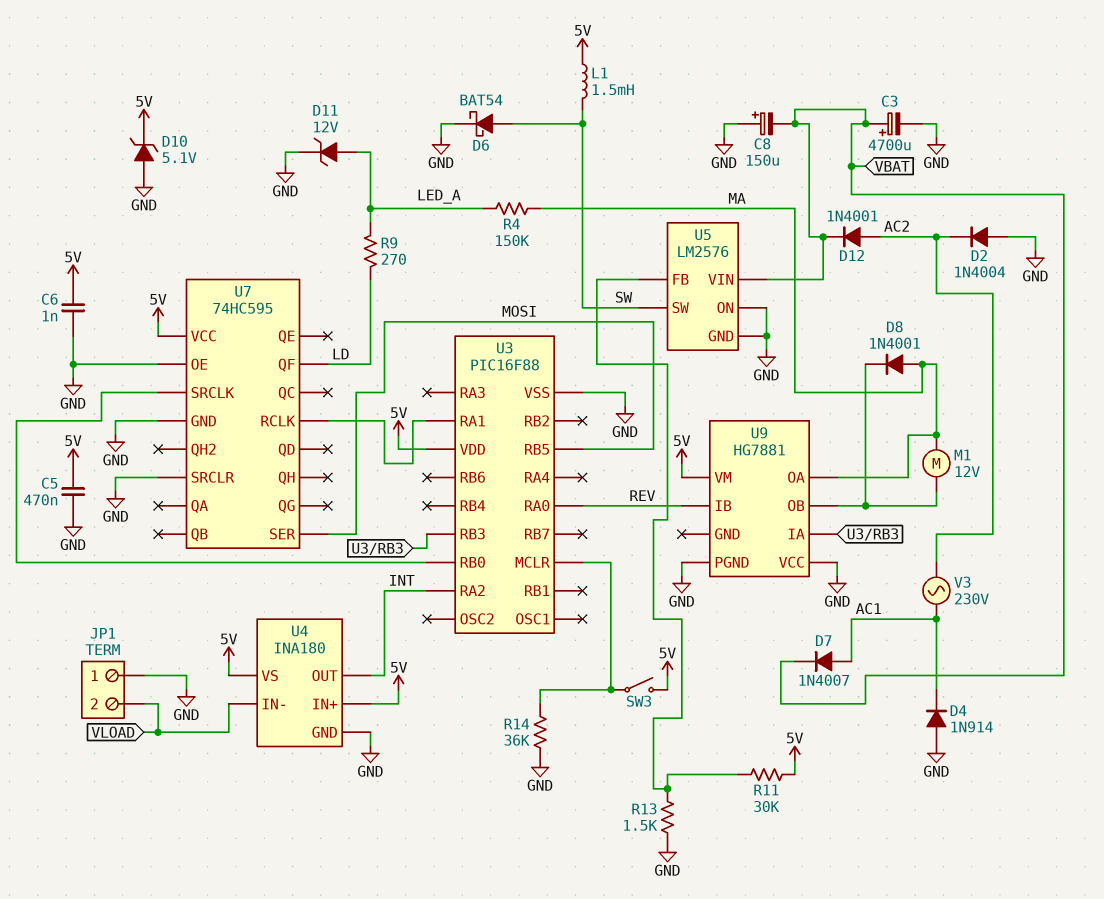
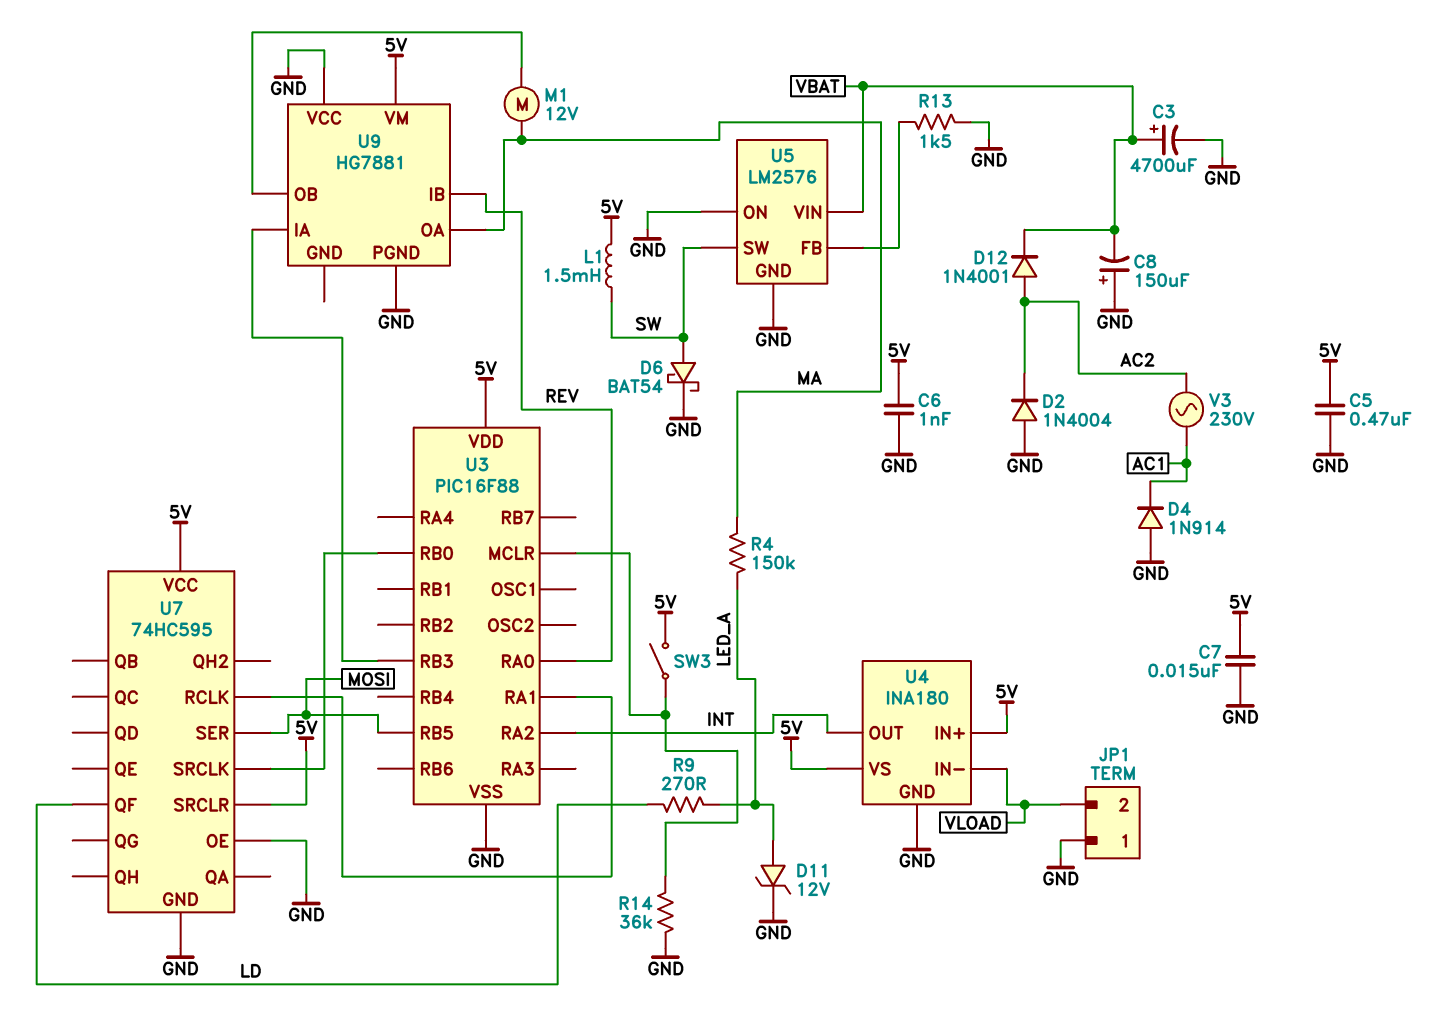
C7: none -> 15nF (5V, GND)
D7: diode 1N4007 (A AC1, K VBAT) -> none
D8: diode 1N4001 (A MA, K U9/OB) -> none
D10: zener 5.1V (A GND, K 5V) -> none
R11: 30k (5V, U5/FB) -> none
U7 pin SRCLR: GND -> 5V

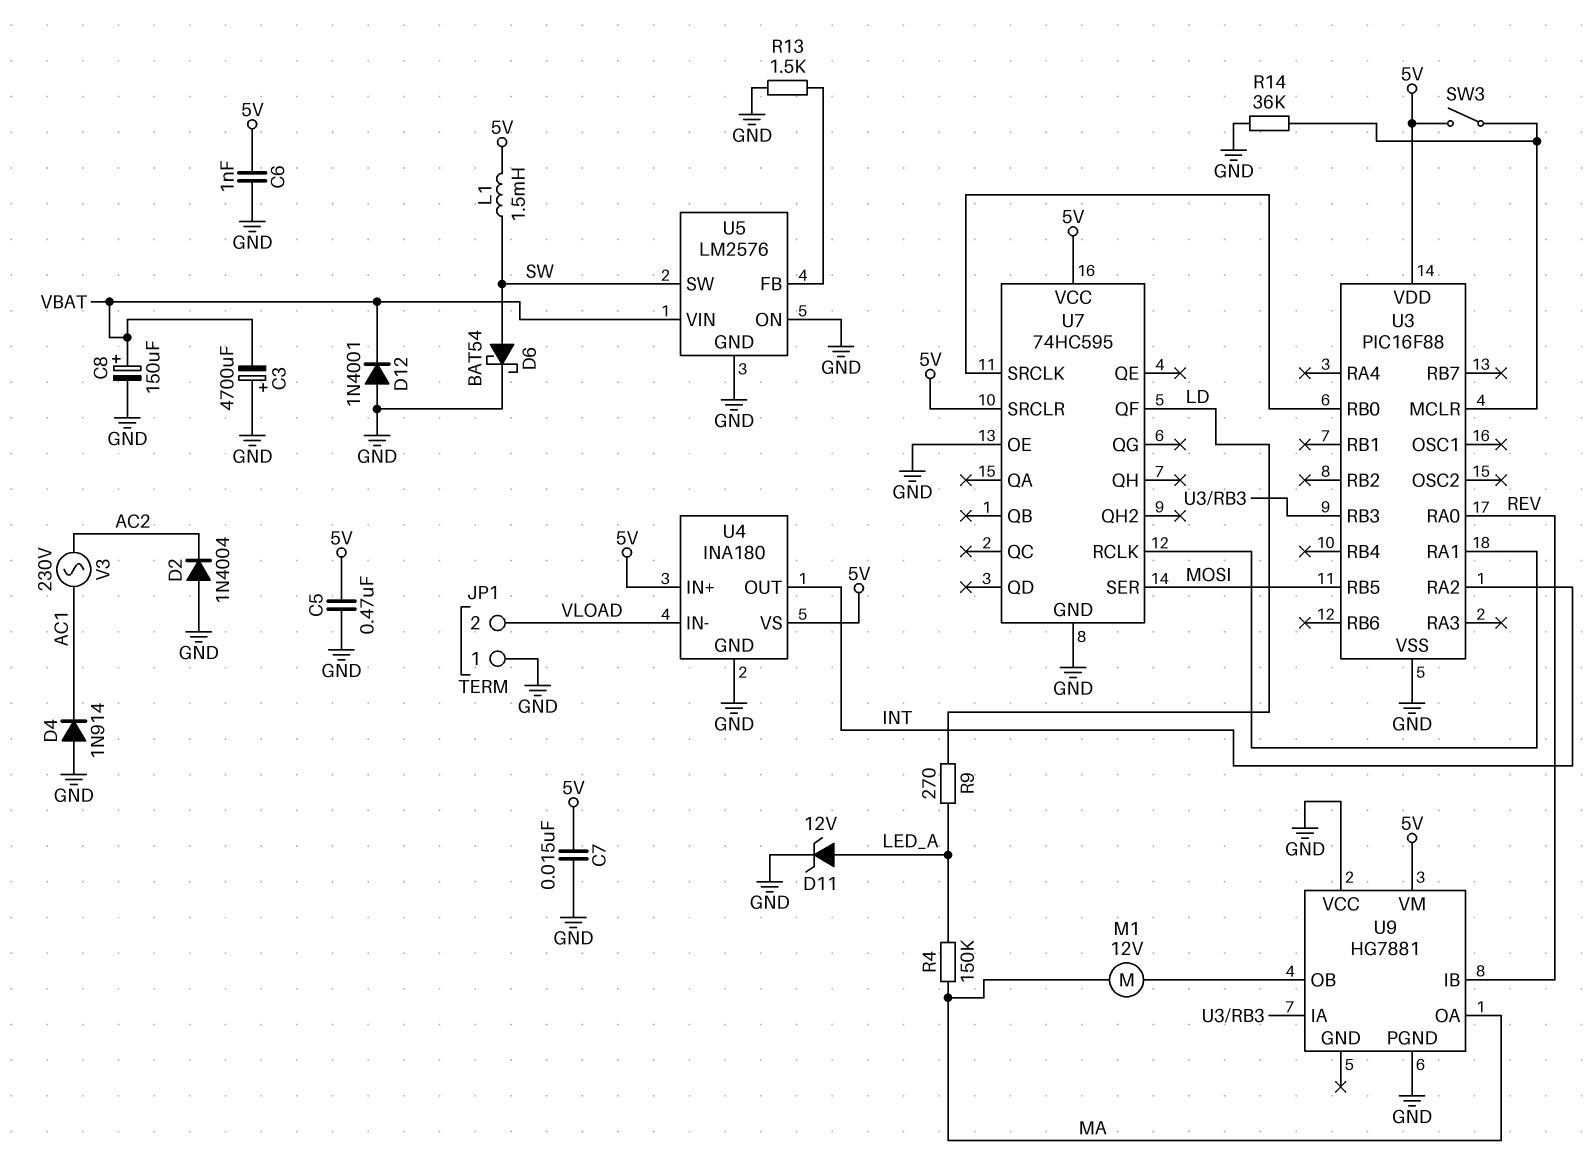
C3: 4700uF (plus VBAT, minus GND) -> 4700uF (plus GND, minus VBAT)
C8: 150uF (plus GND, minus VBAT) -> 150uF (plus VBAT, minus GND)
D12: diode 1N4001 (A AC2, K VBAT) -> diode 1N4001 (A GND, K VBAT)

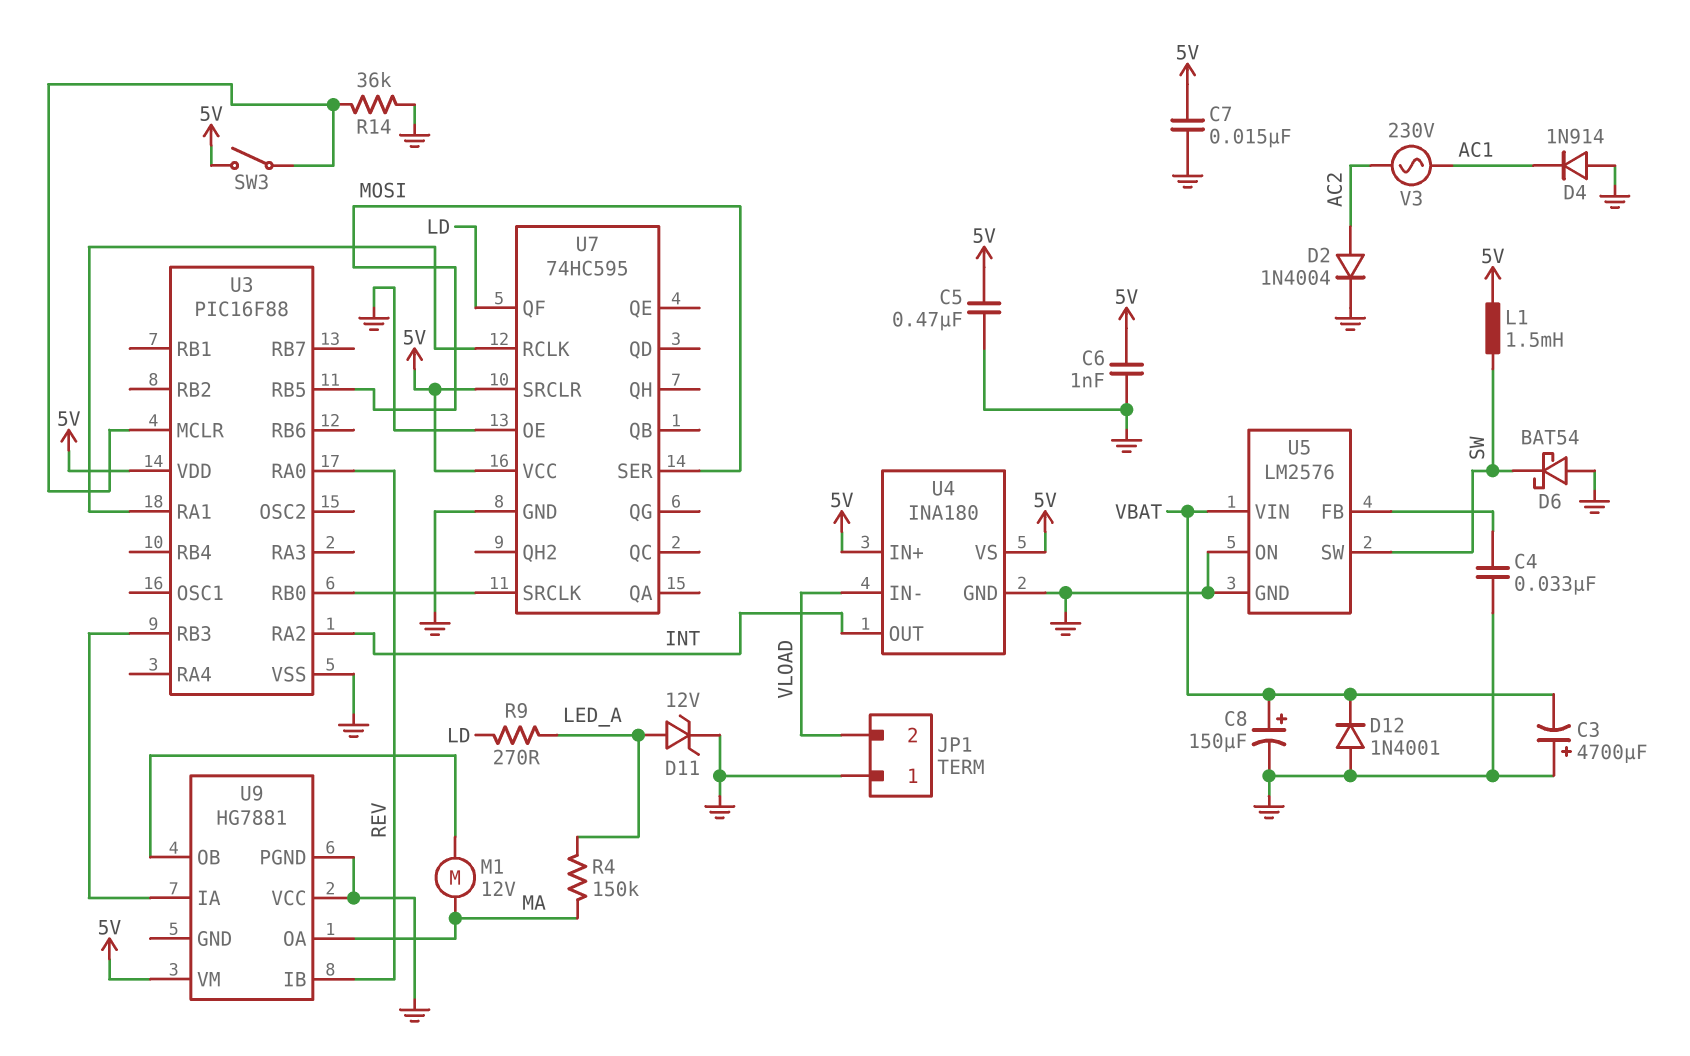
C4: none -> 33nF (GND, U5/FB)
D2: diode 1N4004 (A GND, K AC2) -> diode 1N4004 (A AC2, K GND)
D6: schottky BAT54 (A SW, K GND) -> schottky BAT54 (A GND, K SW)
R13: 1.5k (GND, U5/FB) -> none

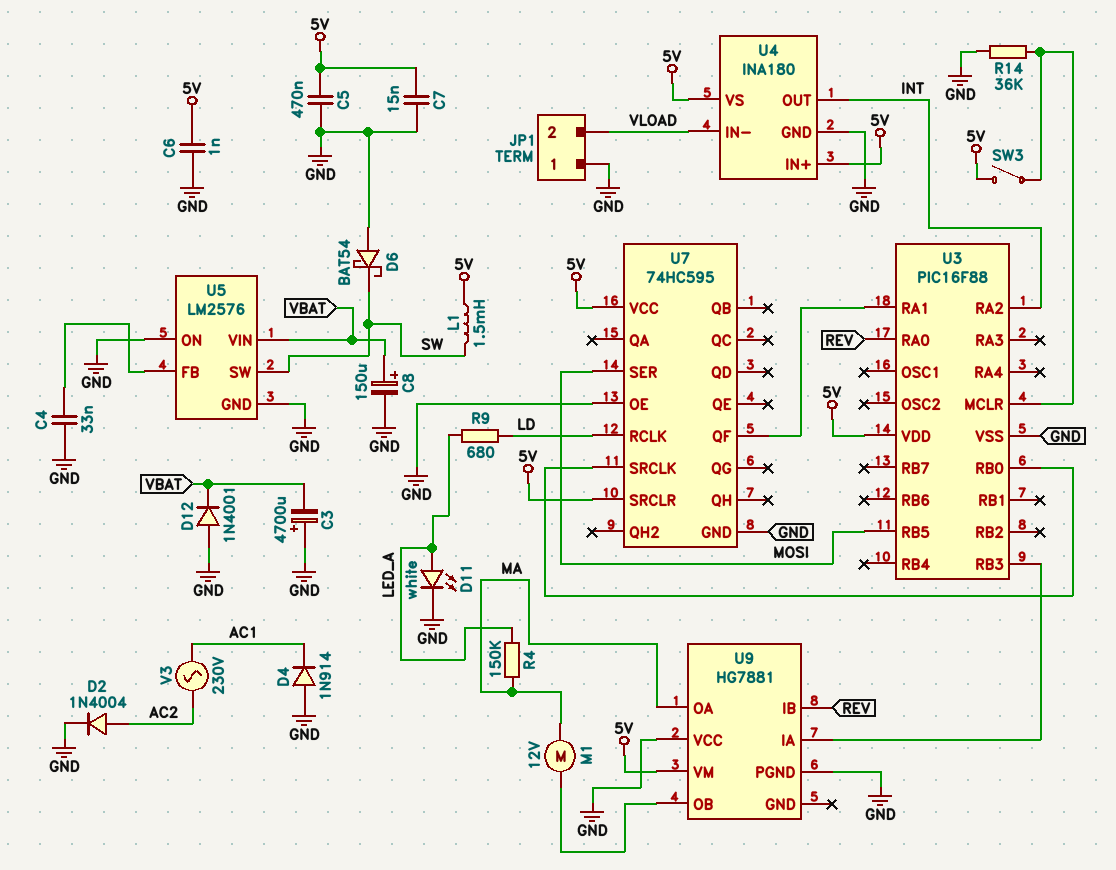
D11: zener 12V (A LED_A, K GND) -> LED white (A LED_A, K GND)
R9: 270 (LD, LED_A) -> 680 (LD, LED_A)
U7 pin QF: LD -> U3/RA1
U7 pin RCLK: U3/RA1 -> LD

